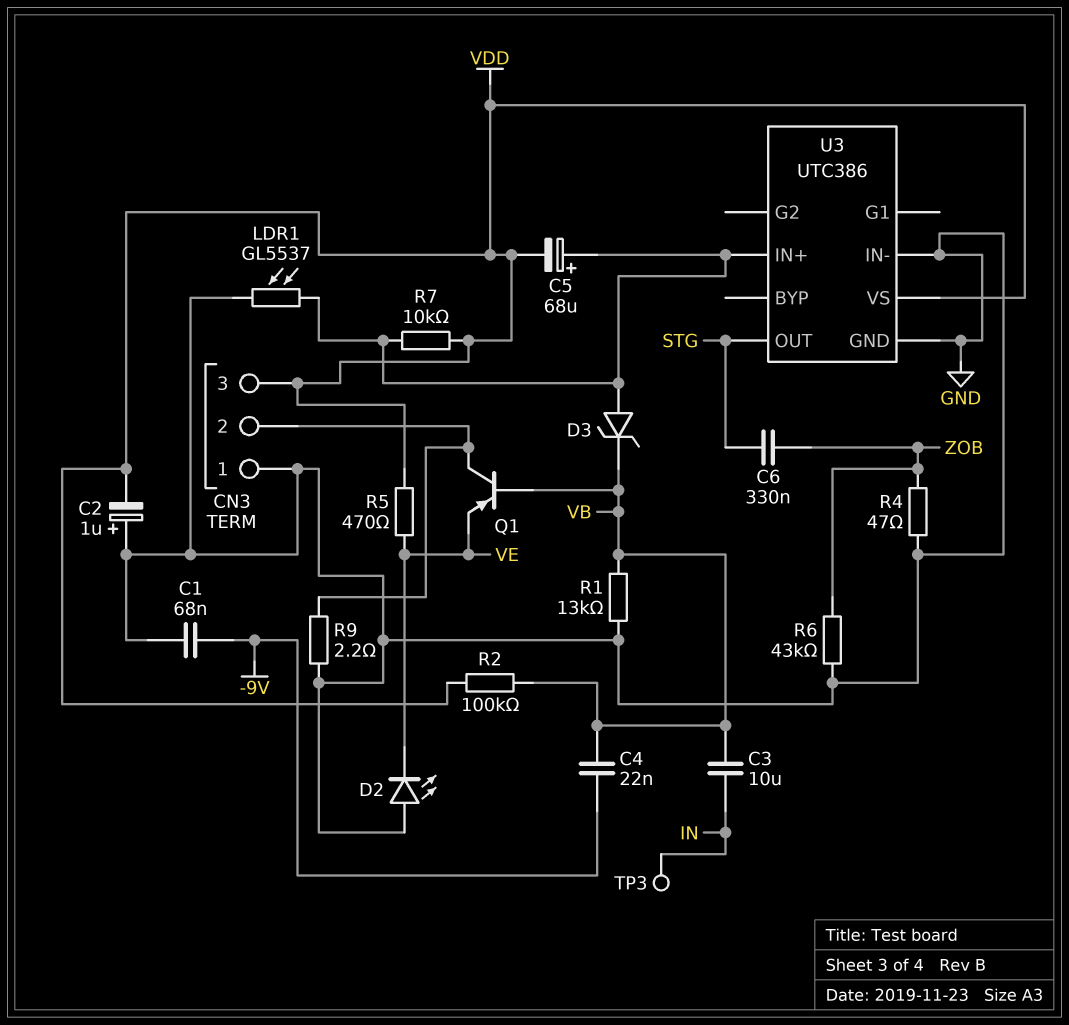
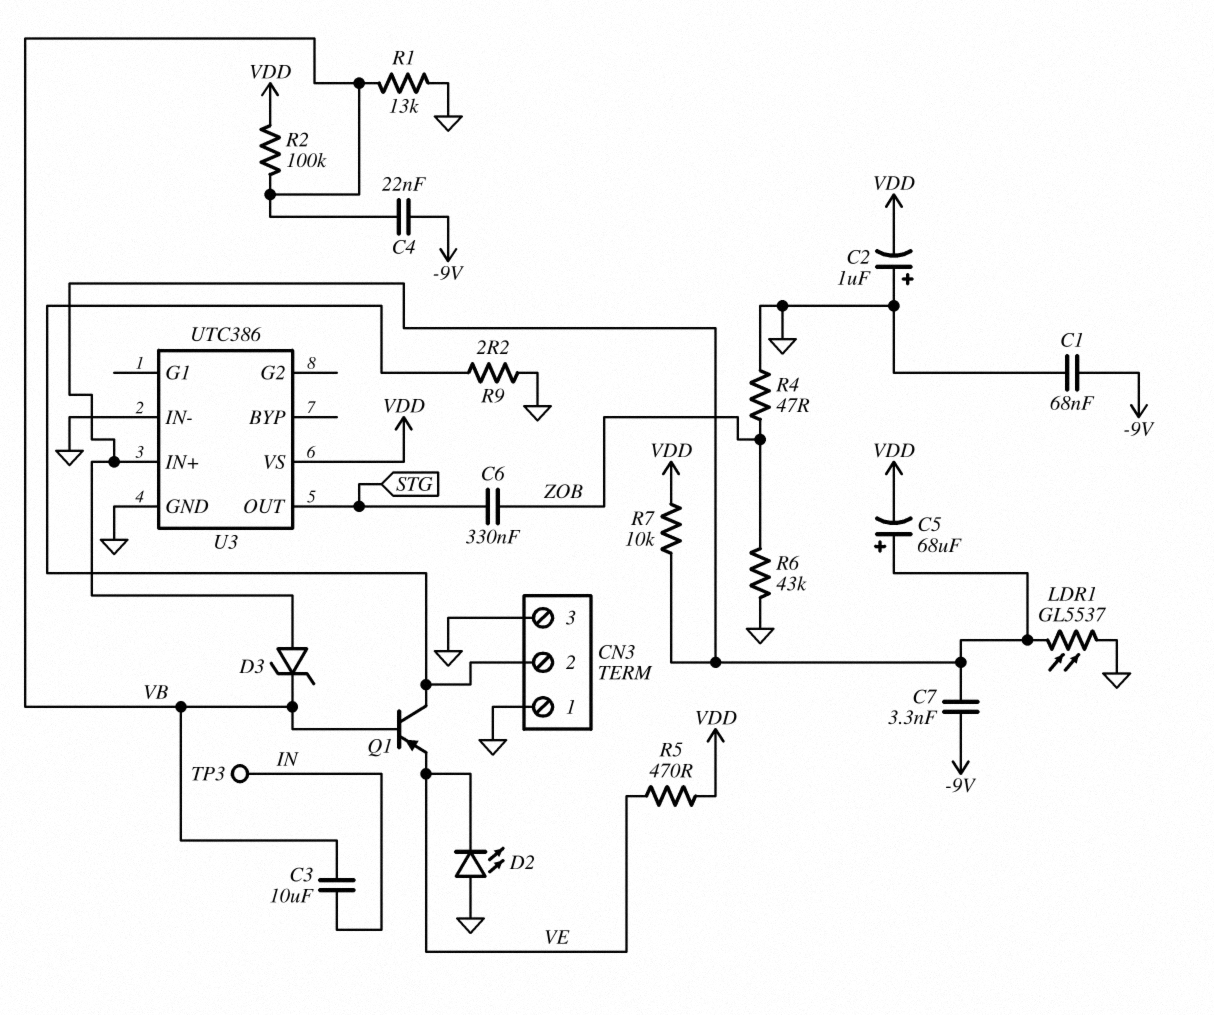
C7: none -> 3.3nF (-9V, U3/IN+)
CN3 pin 3: VDD -> GND

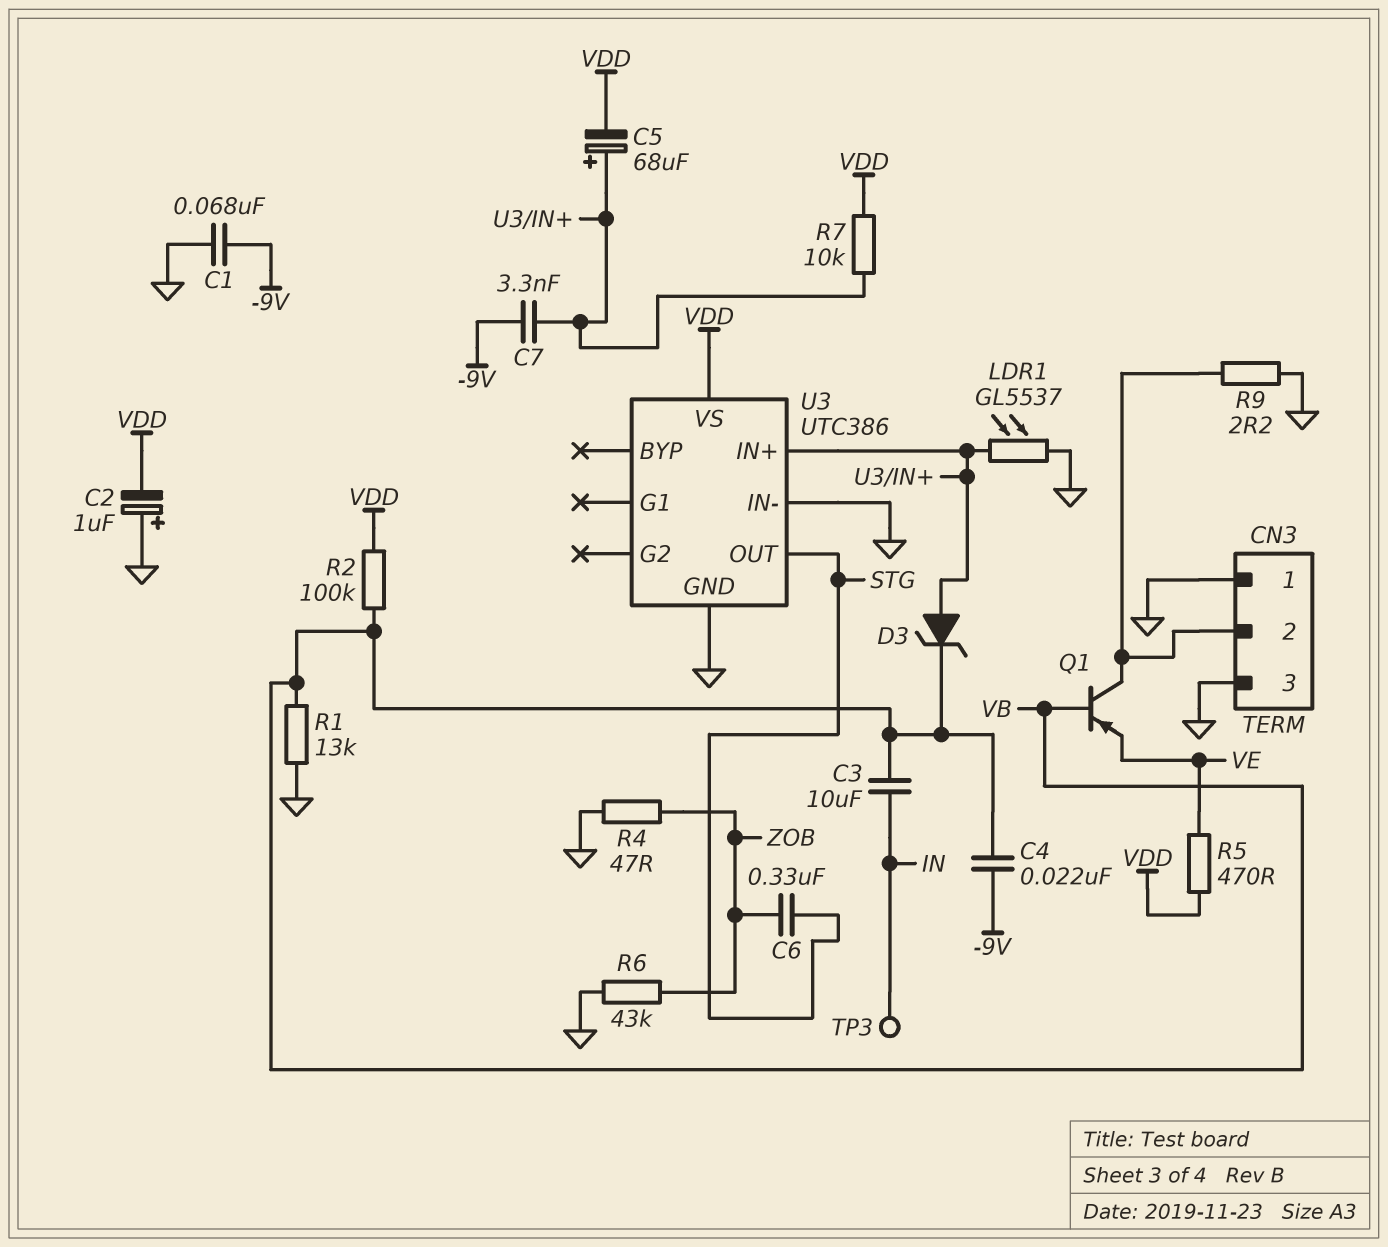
D2: LED (A GND, K VE) -> none

